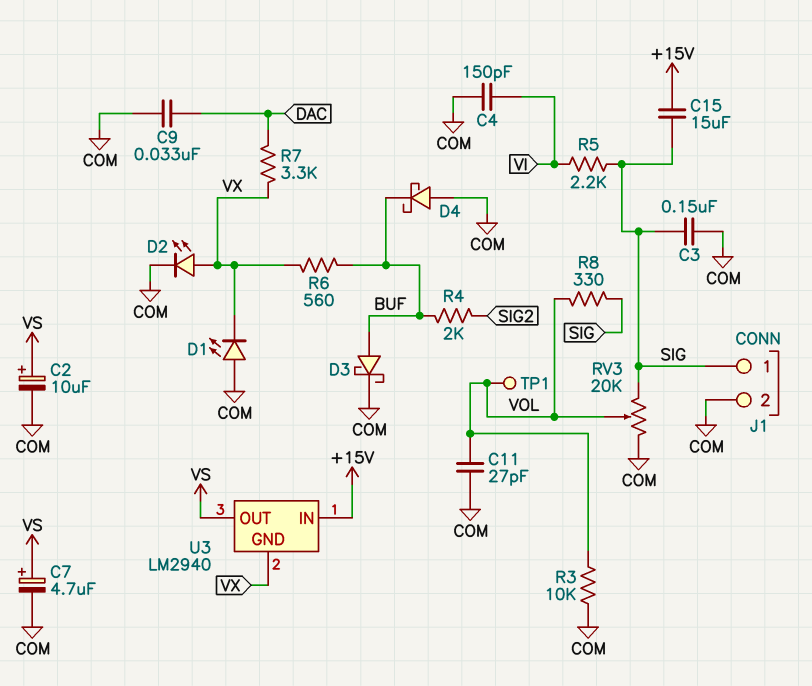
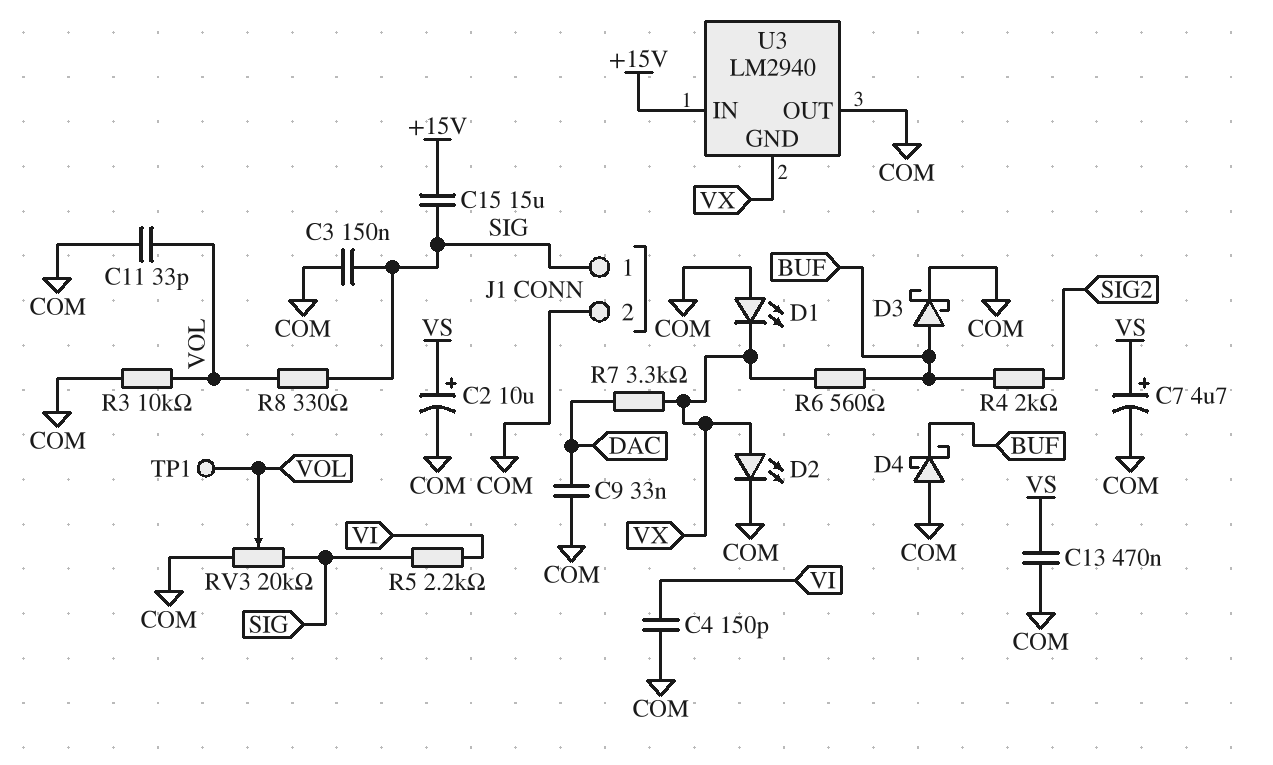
C11: 27pF (COM, VOL) -> 33pF (COM, VOL)
C13: none -> 470nF (COM, VS)
U3 pin OUT: VS -> COM

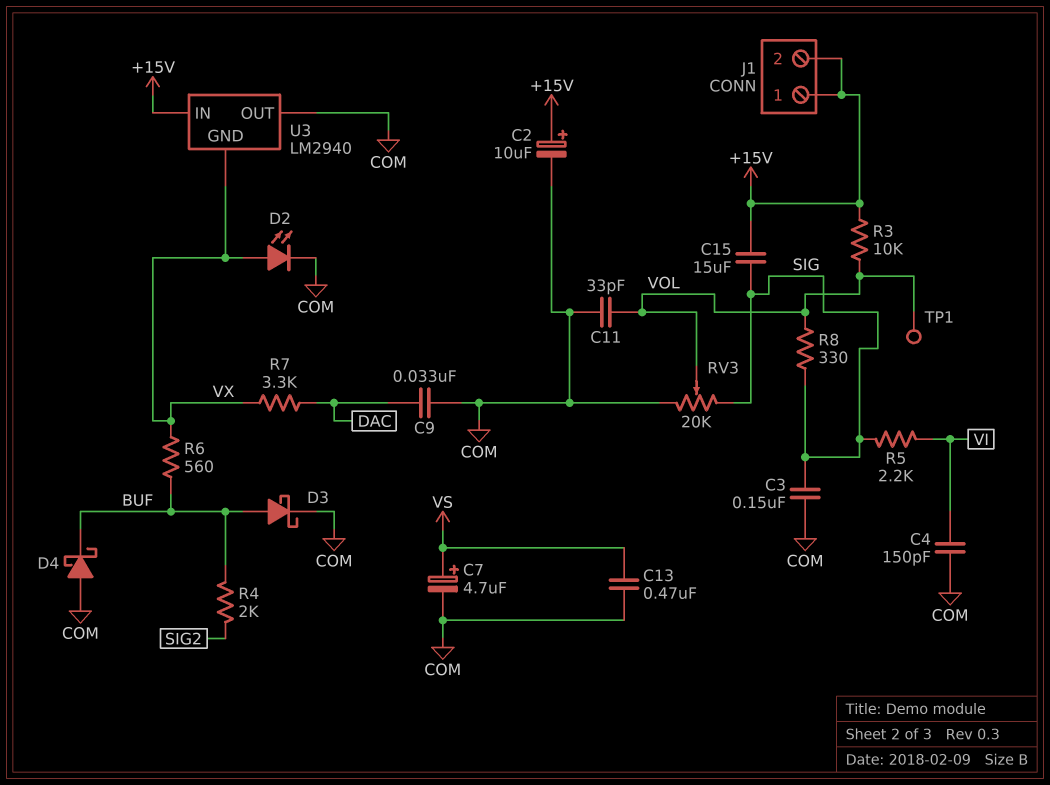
C2: 10uF (plus VS, minus COM) -> 10uF (plus +15V, minus COM)
D1: LED (A COM, K VX) -> none
J1 pin 1: SIG -> +15V
J1 pin 2: COM -> +15V
R3: 10k (COM, VOL) -> 10k (+15V, VOL)

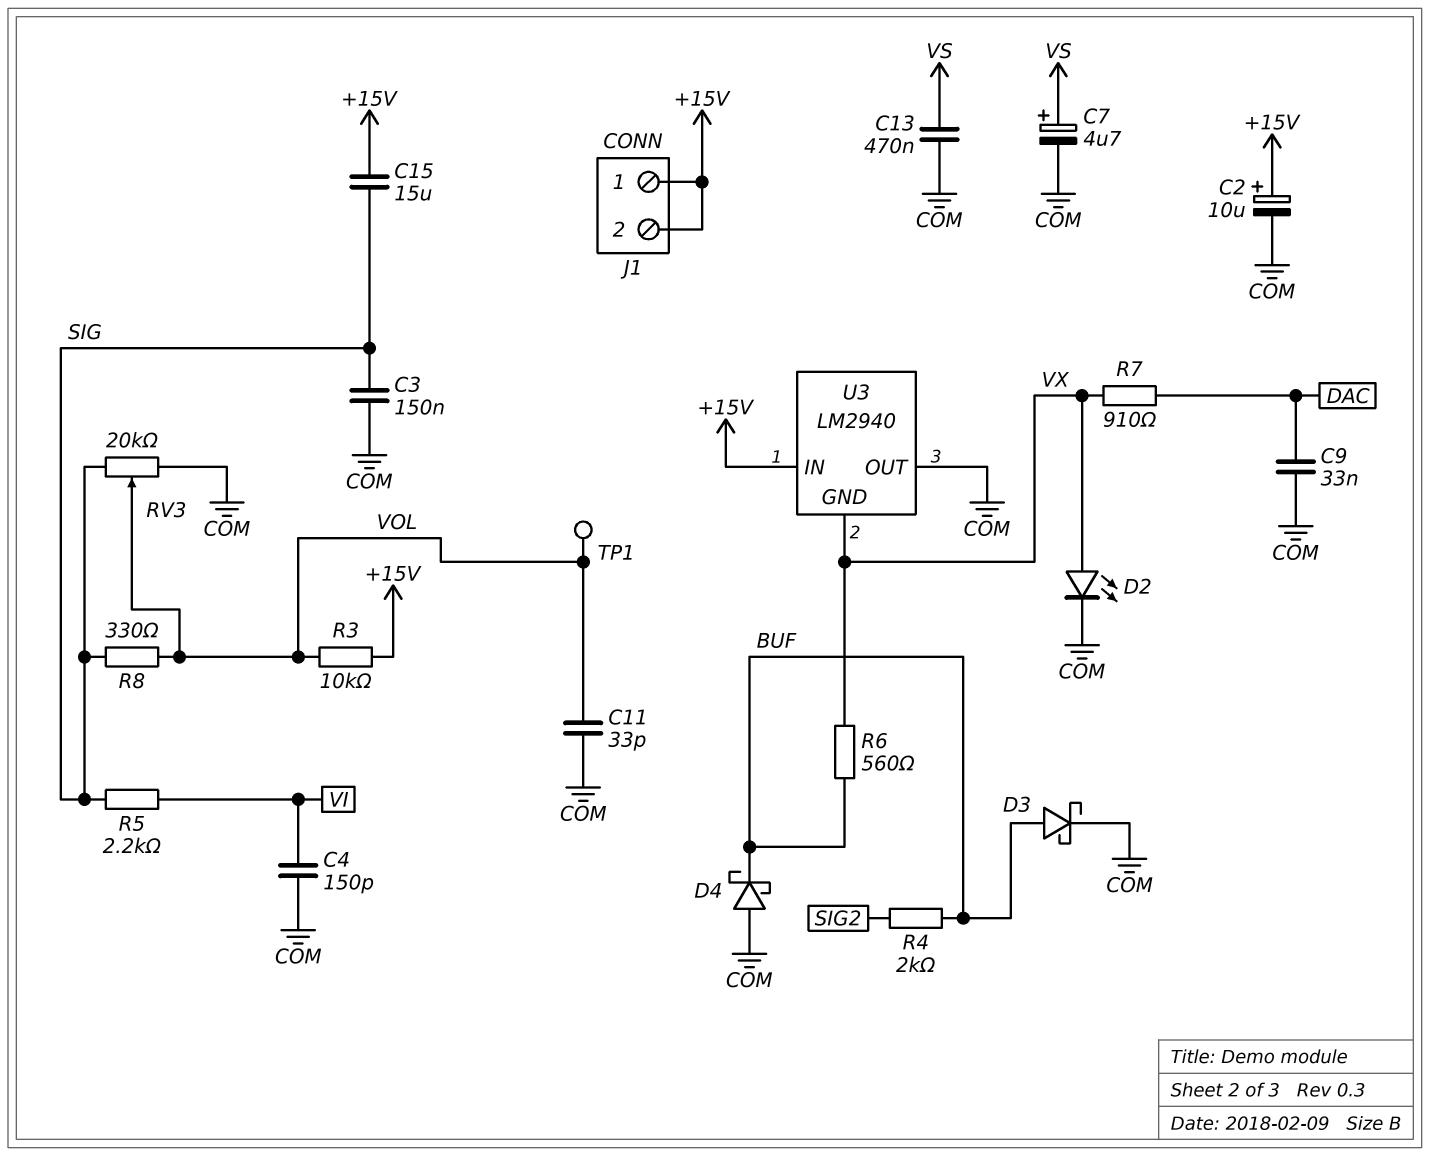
R7: 3.3k (DAC, VX) -> 910 (DAC, VX)

